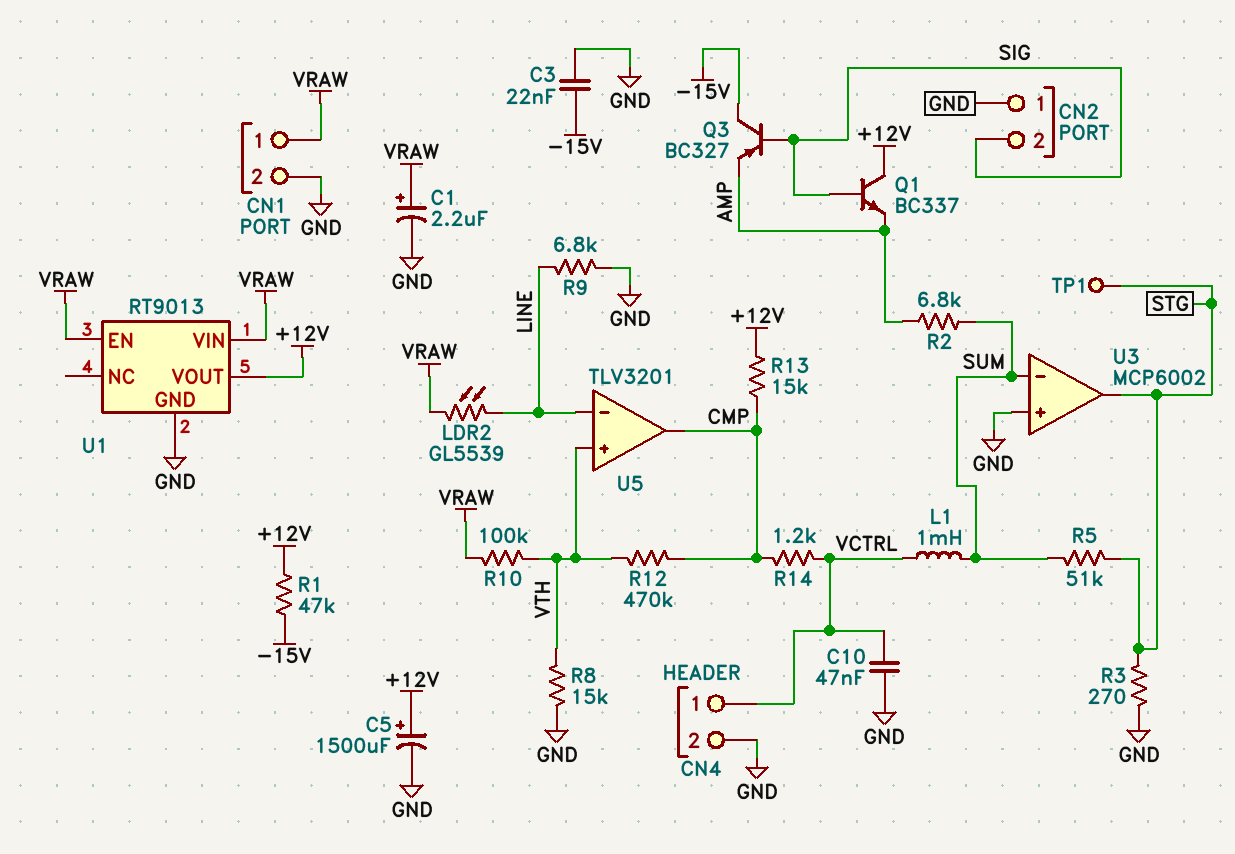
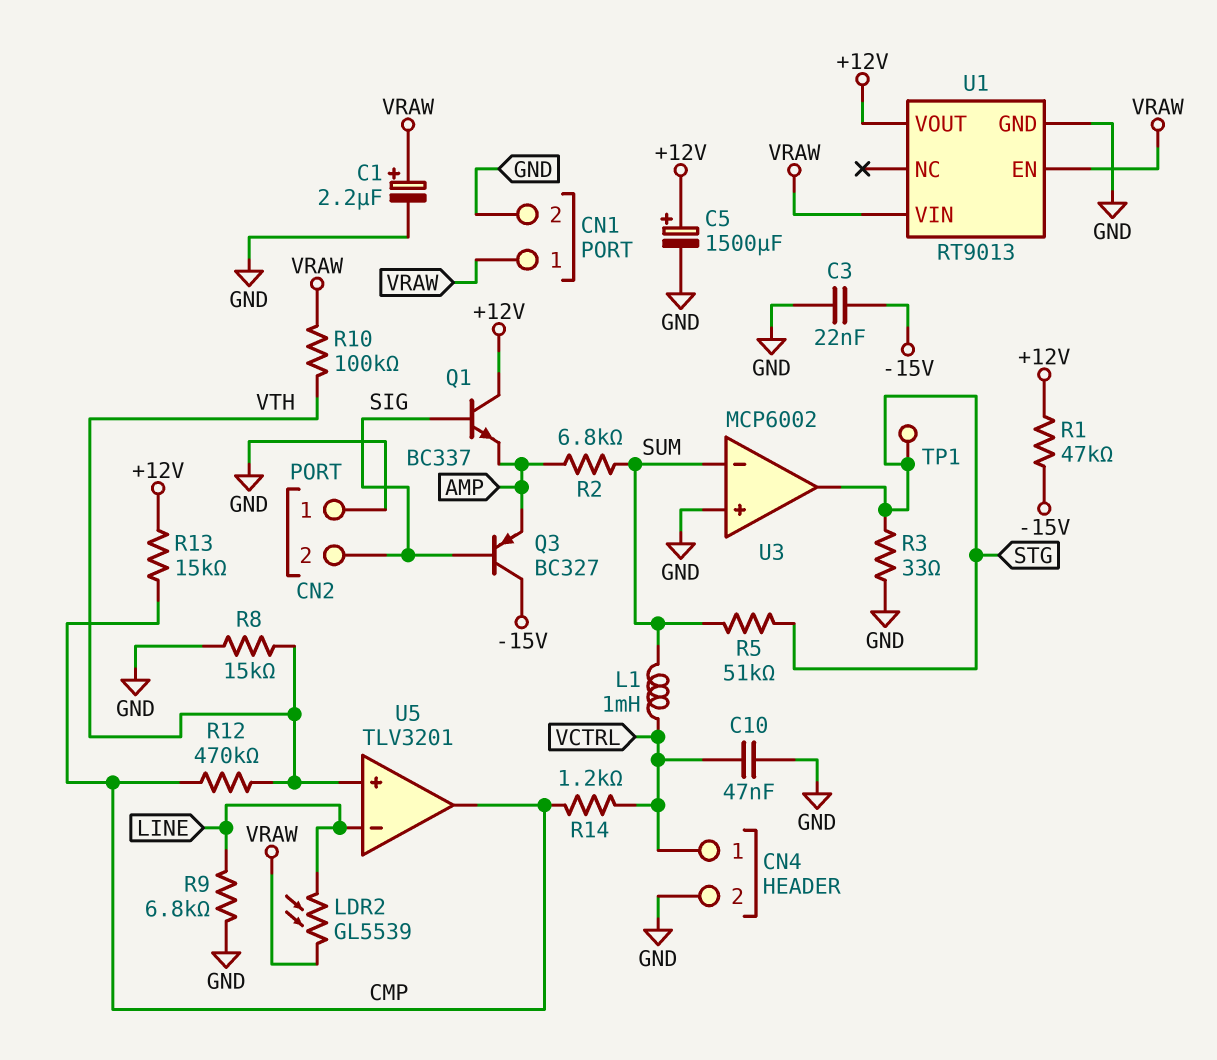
R3: 270 (GND, STG) -> 33 (GND, STG)

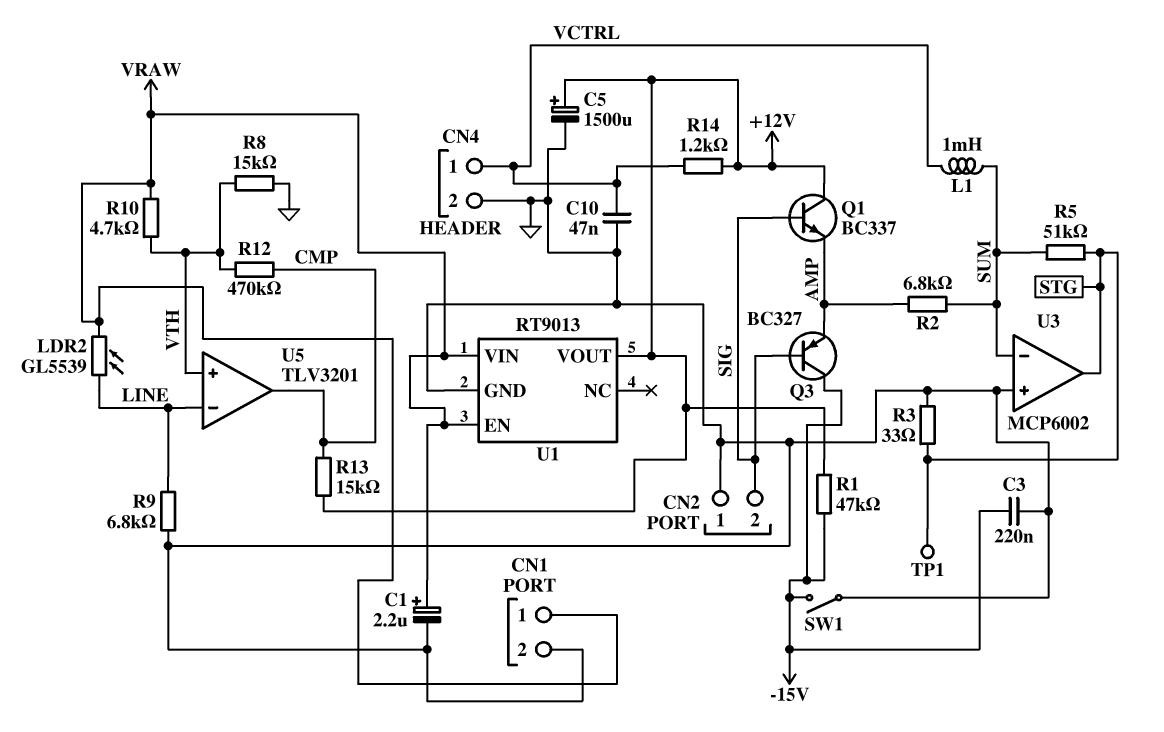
C3: 22nF (-15V, GND) -> 220nF (-15V, GND)
R10: 100k (VRAW, VTH) -> 4.7k (VRAW, VTH)
R14: 1.2k (CMP, VCTRL) -> 1.2k (+12V, VCTRL)
SW1: none -> switch (-15V, GND)

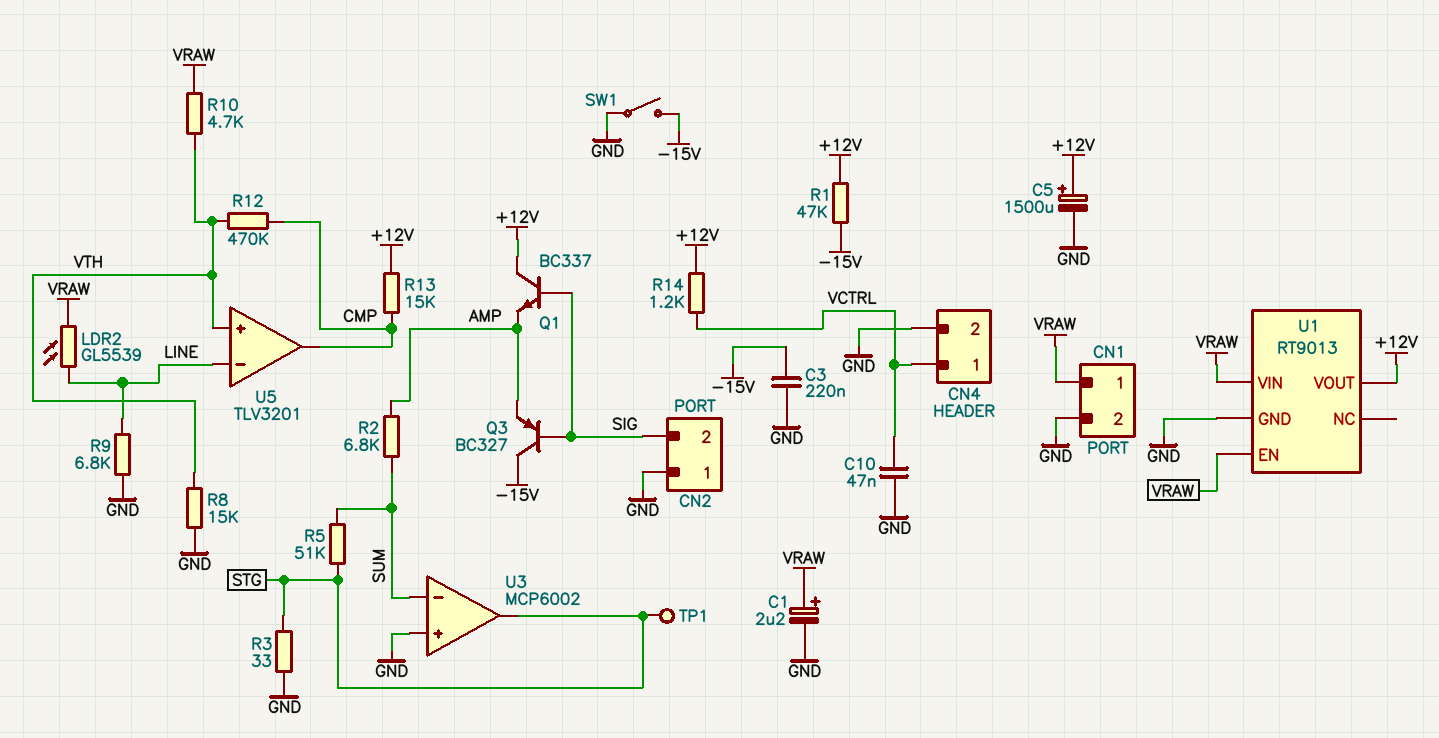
L1: 1mH (SUM, VCTRL) -> none

